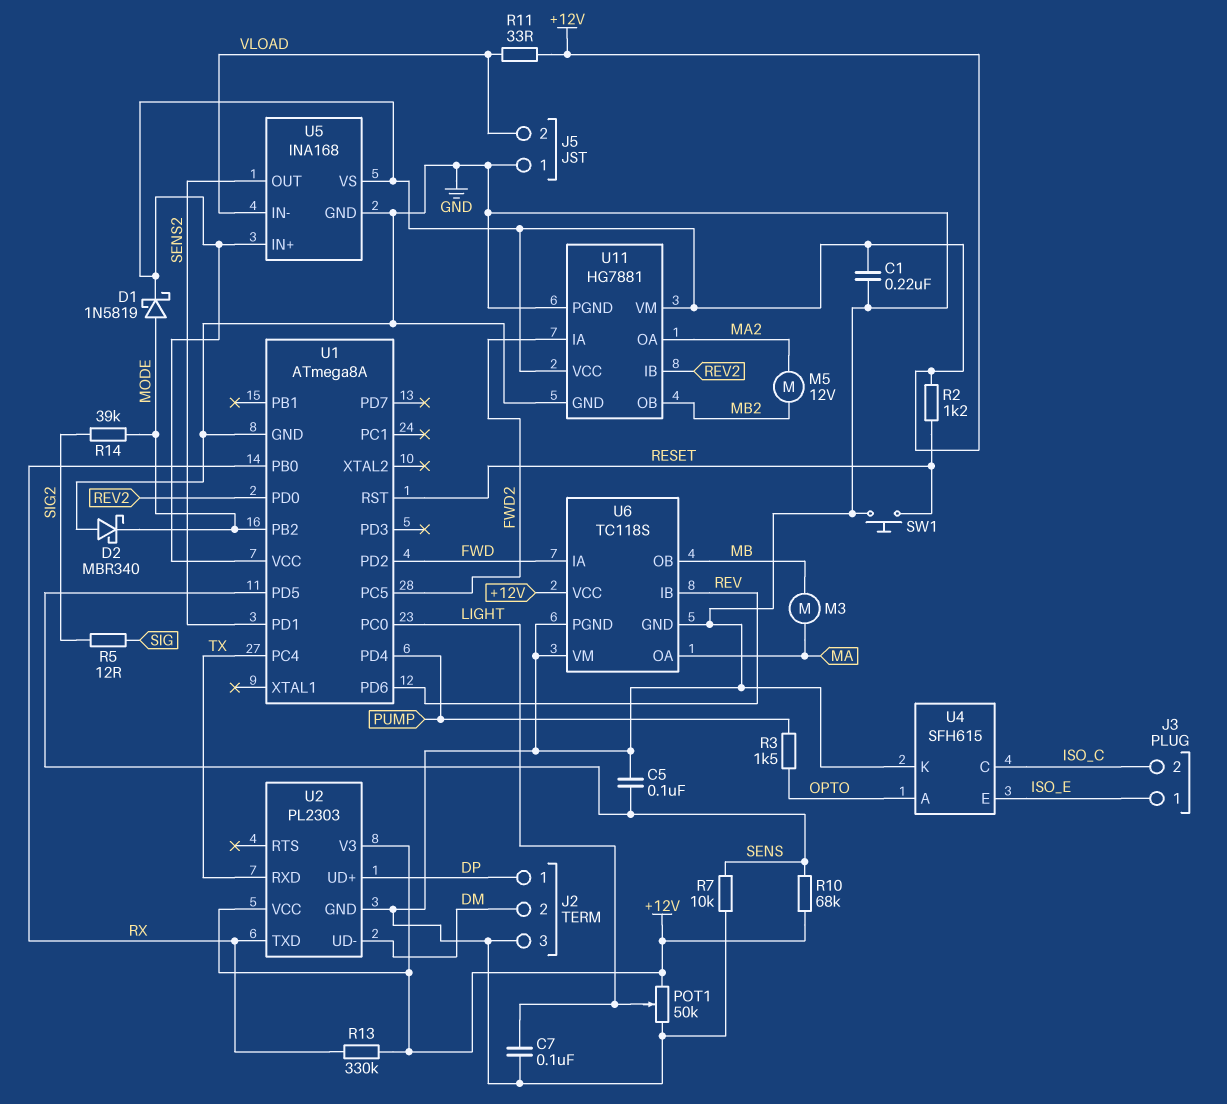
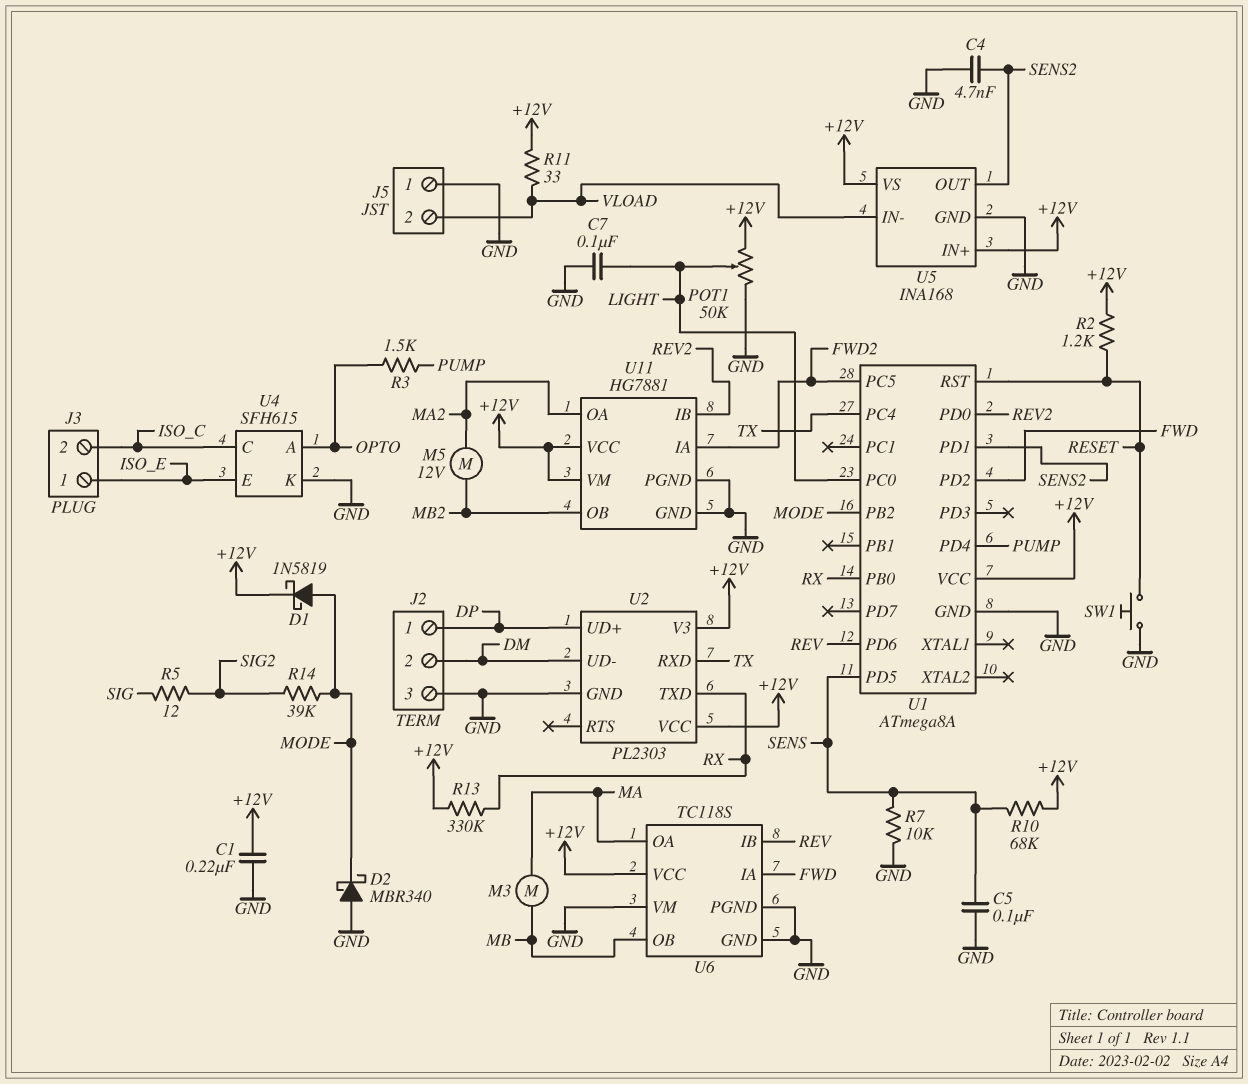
C4: none -> 4.7nF (GND, SENS2)

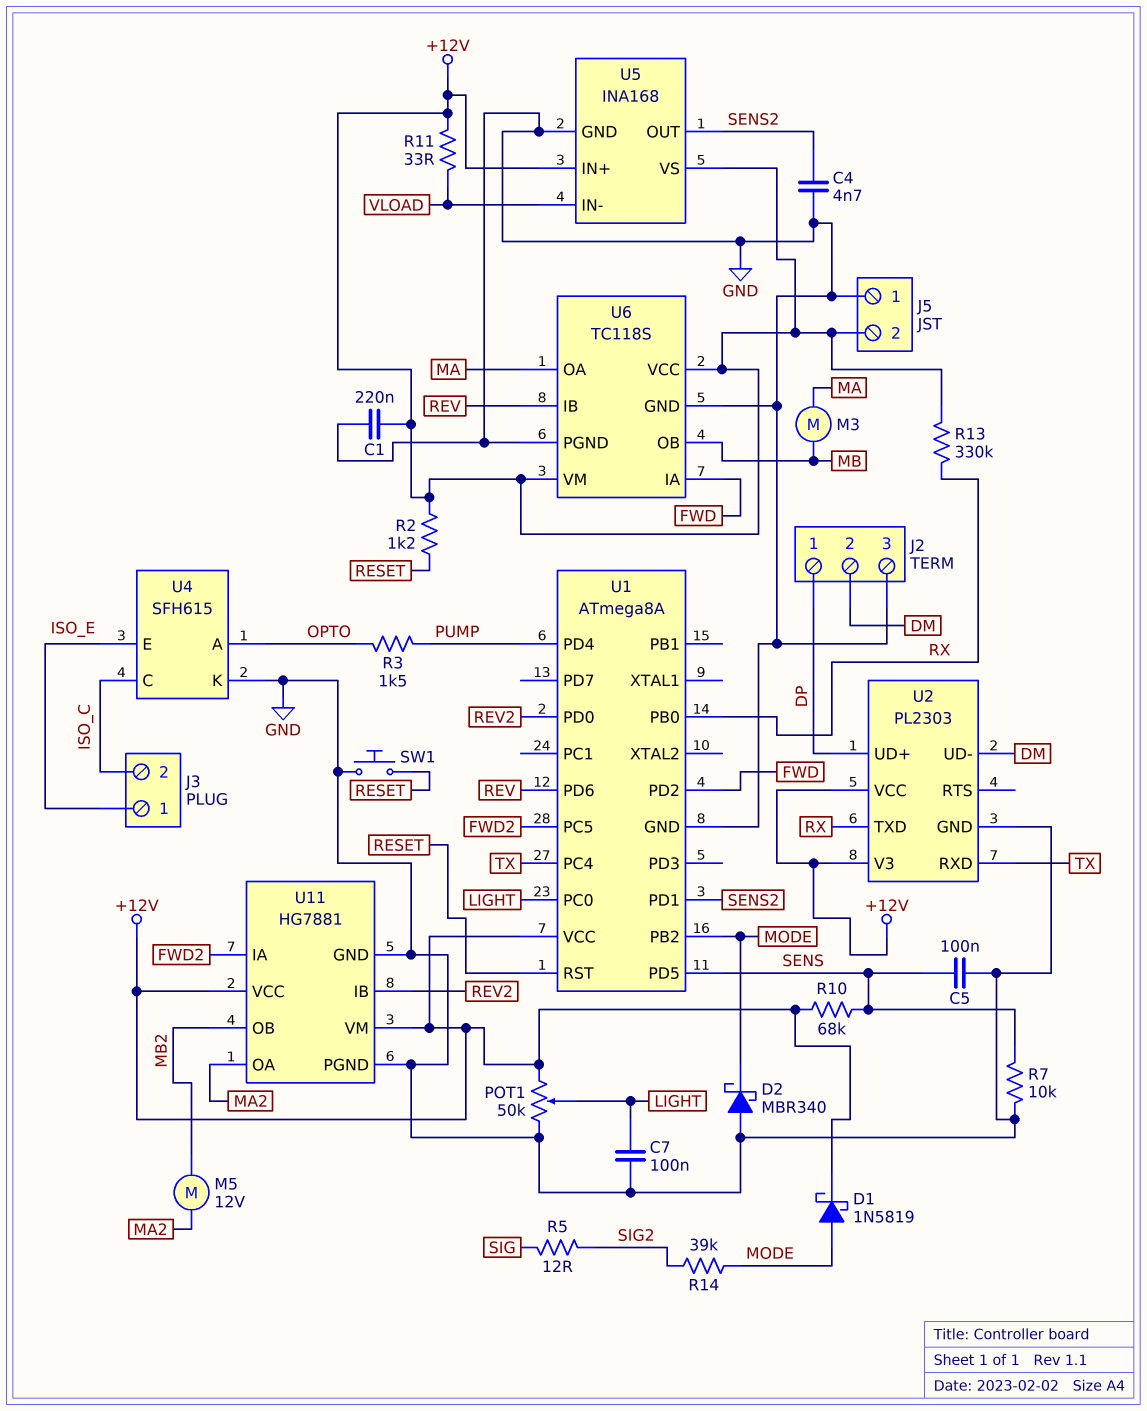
J5 pin 2: VLOAD -> +12V
U6 pin VM: GND -> +12V

